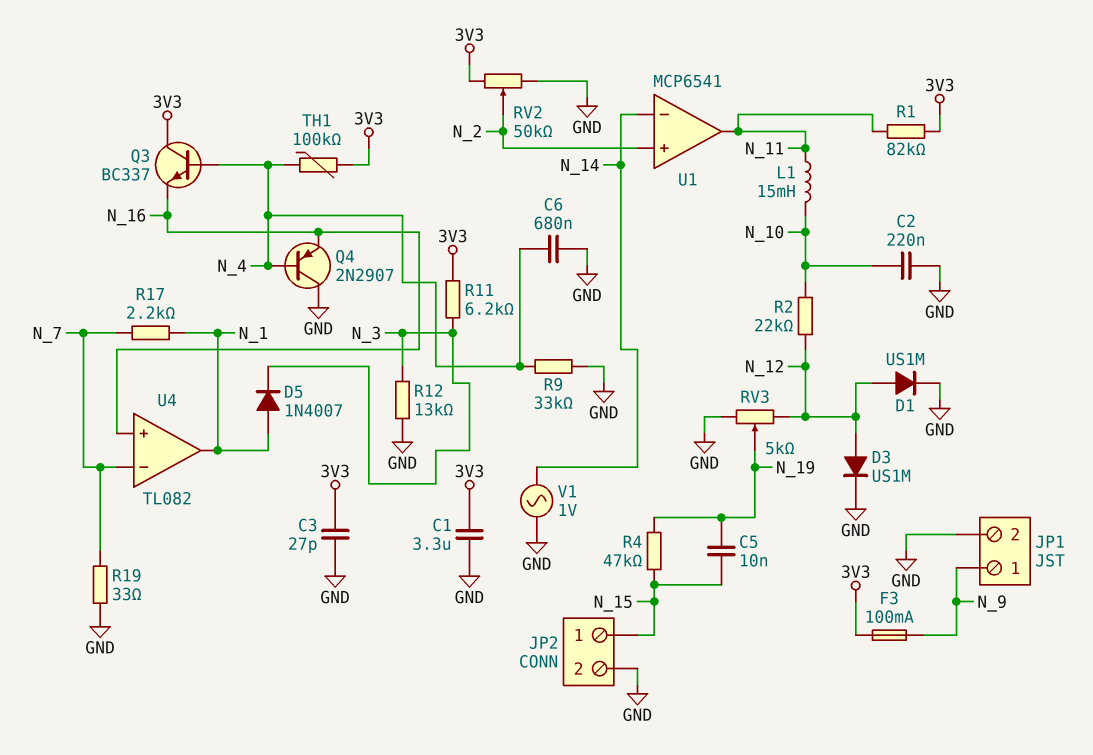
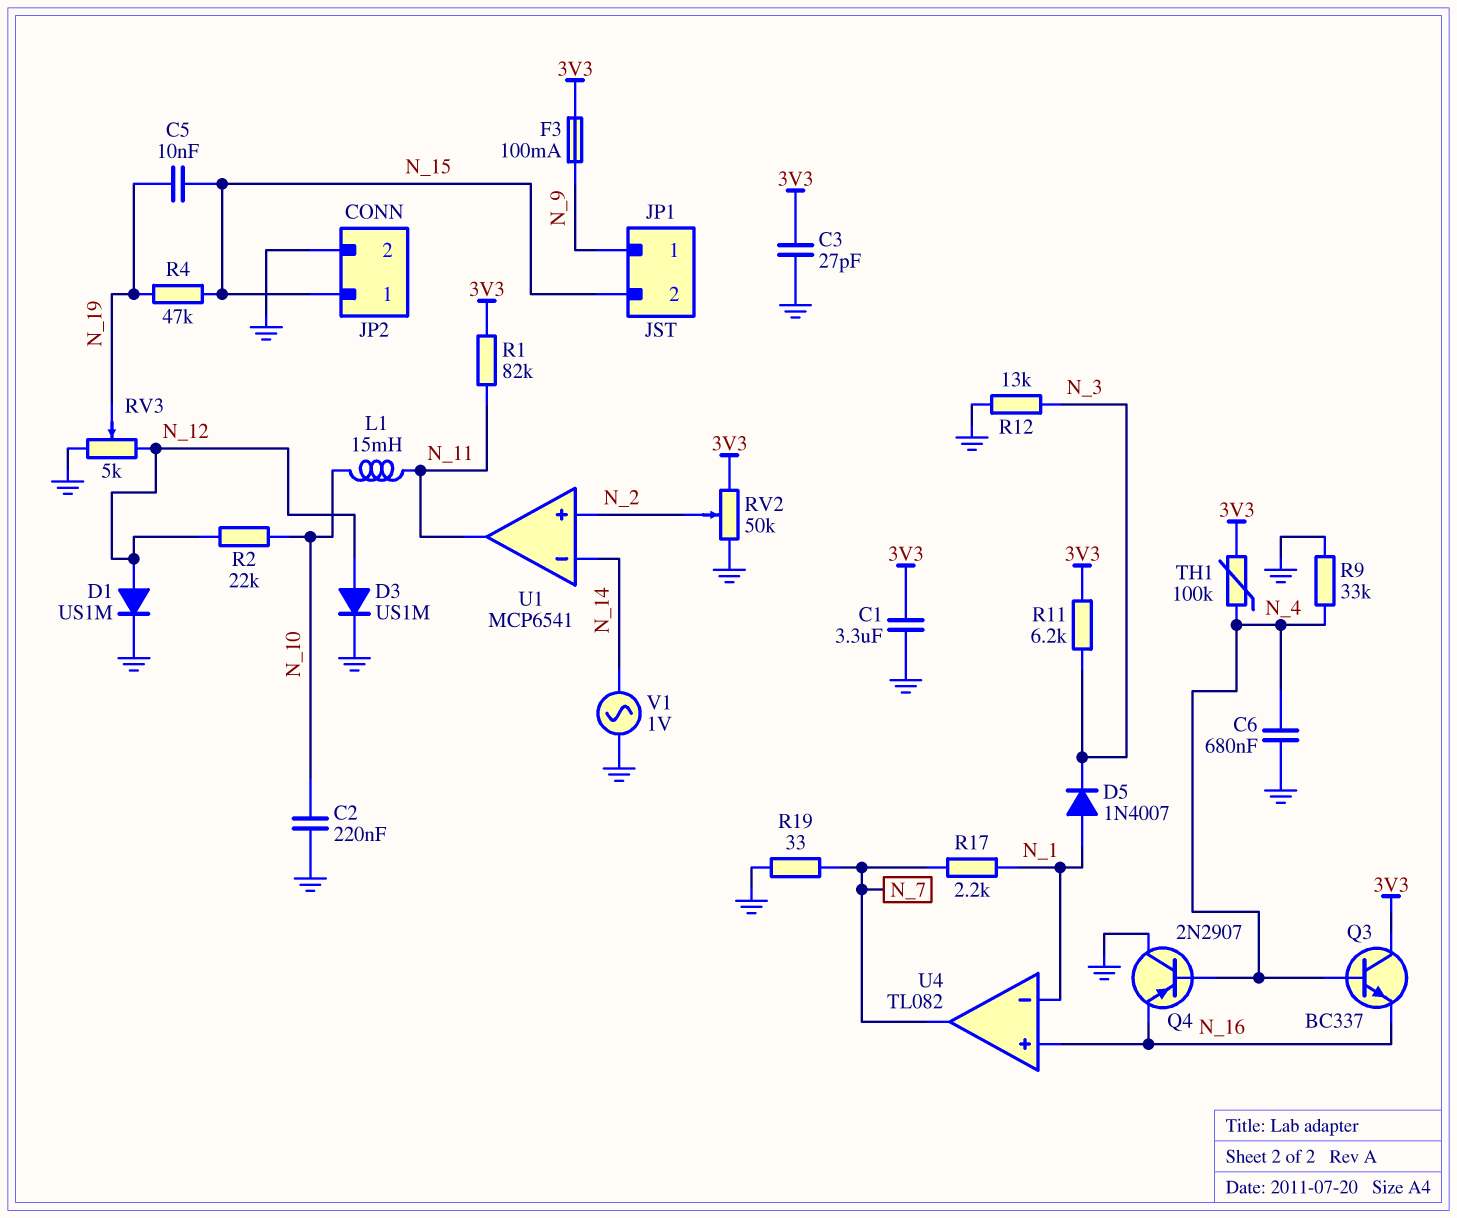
JP1 pin 2: GND -> N_15
U4 pin in-: N_7 -> N_1
U4 pin out: N_1 -> N_7

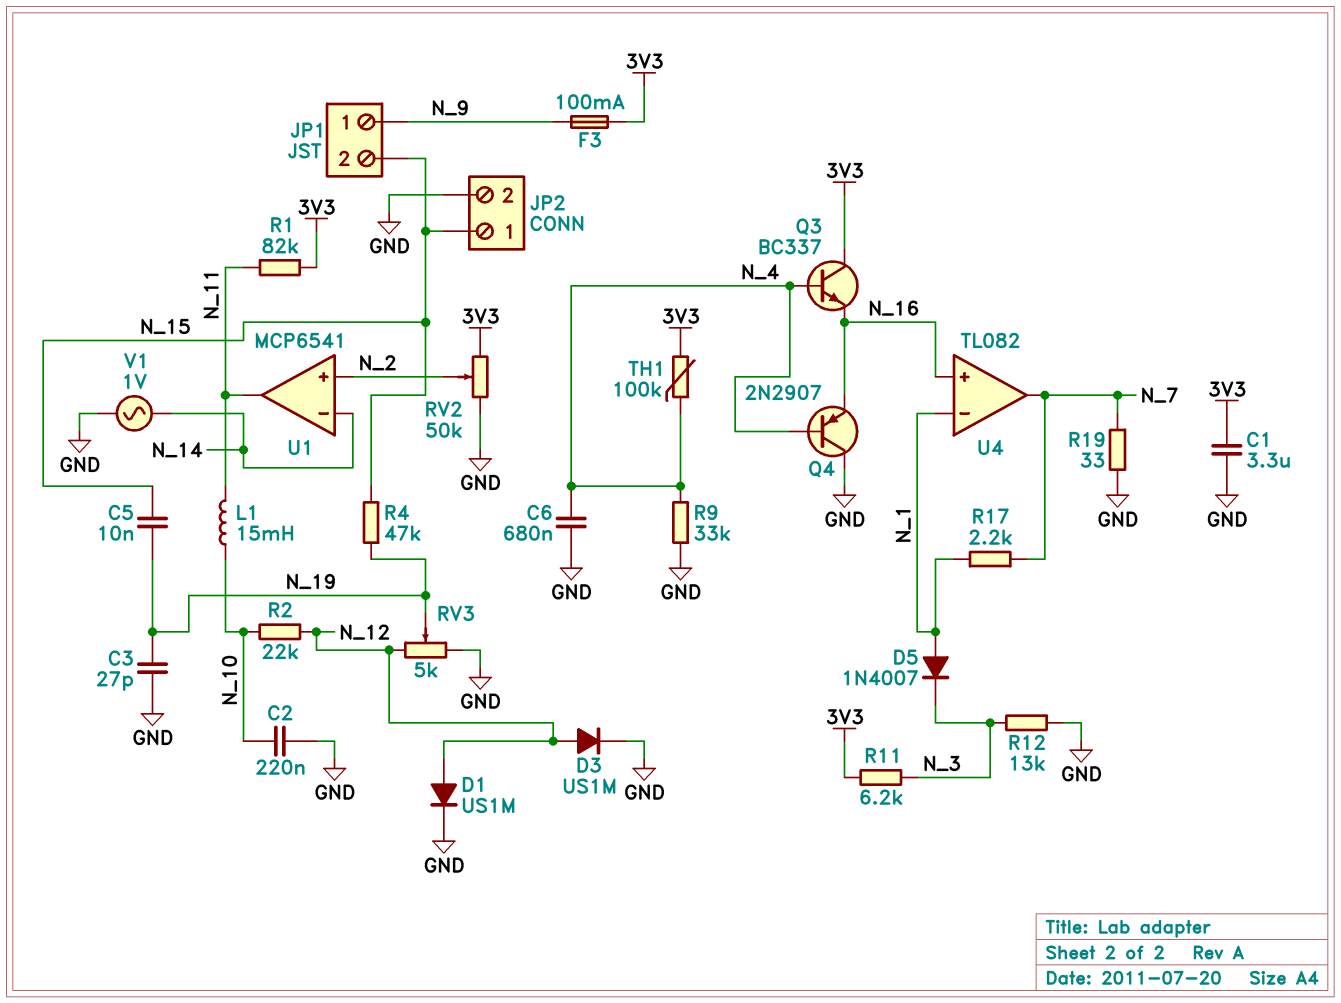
C3: 27pF (3V3, GND) -> 27pF (GND, N_19)

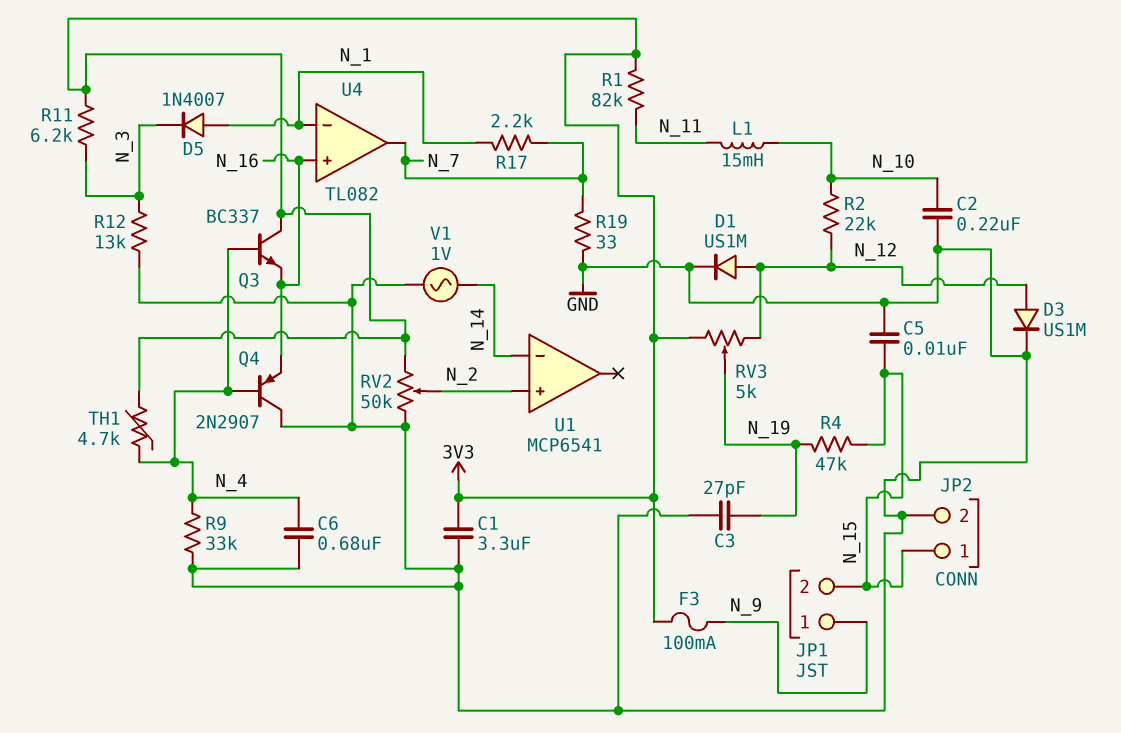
C5: 10nF (N_15, N_19) -> 10nF (GND, N_15)
RV3: 5k (GND, N_12, wiper N_19) -> 5k (3V3, N_12, wiper N_19)
TH1: 100k (3V3, N_4) -> 4.7k (3V3, N_4)
U1 pin out: N_11 -> none

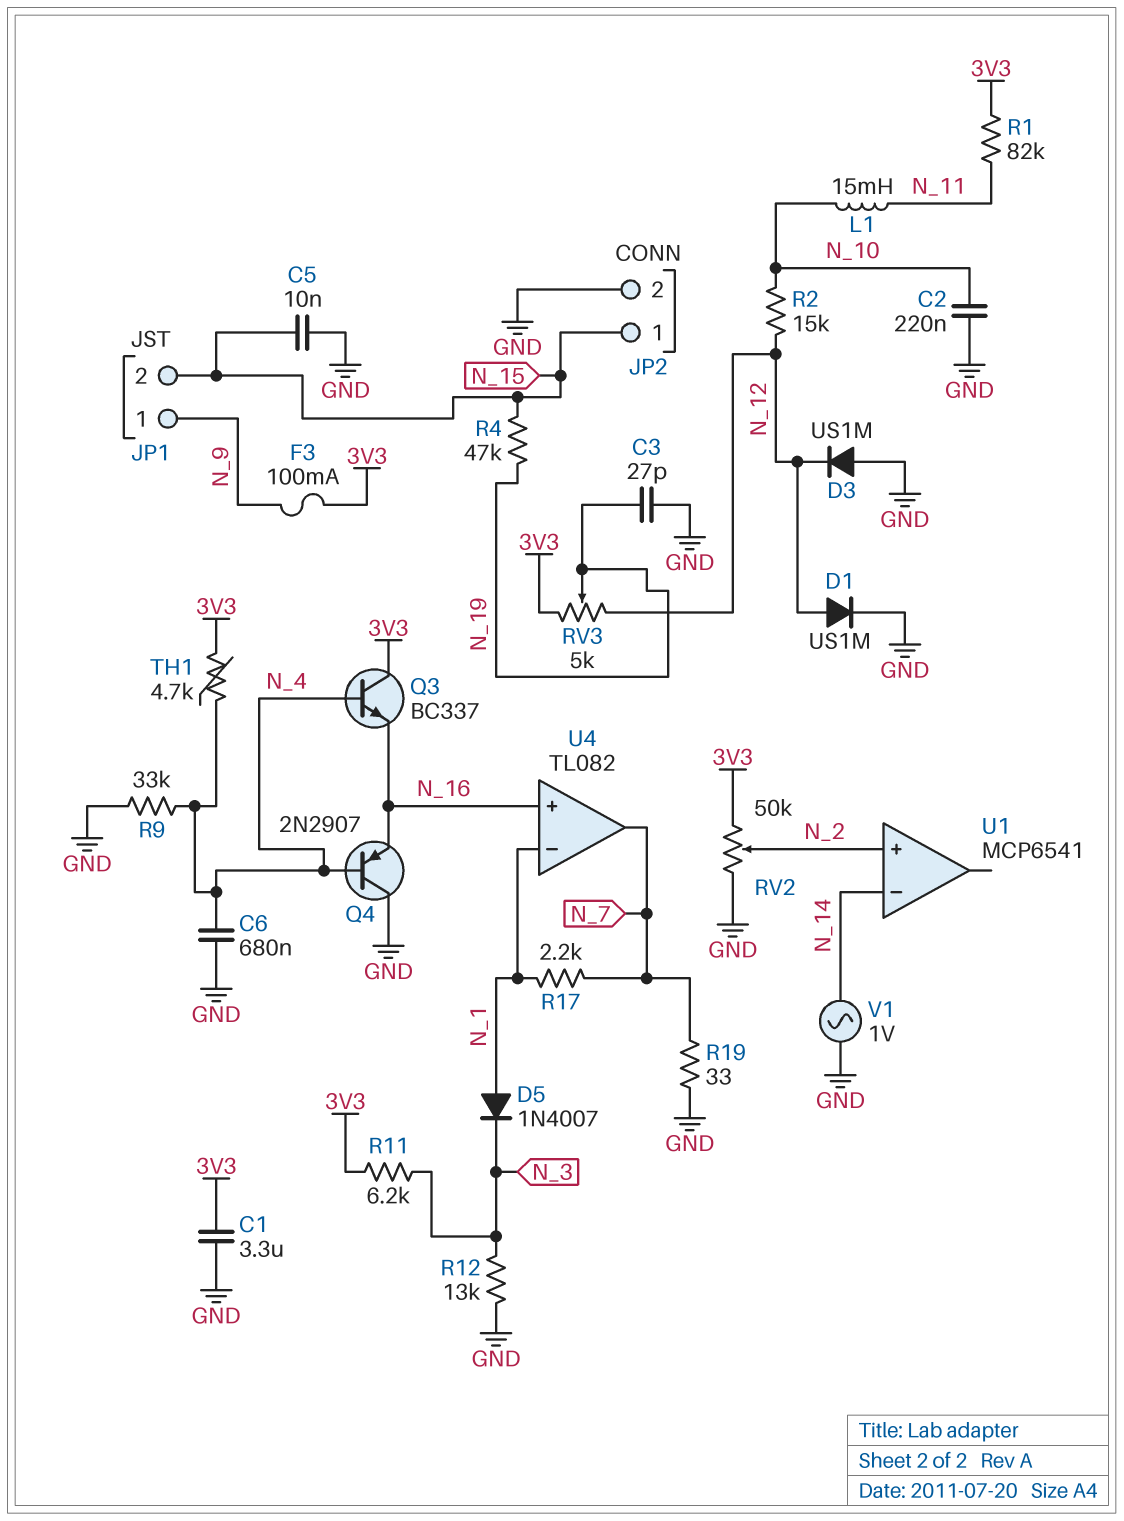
D3: diode US1M (A N_12, K GND) -> diode US1M (A GND, K N_12)
R2: 22k (N_10, N_12) -> 15k (N_10, N_12)

